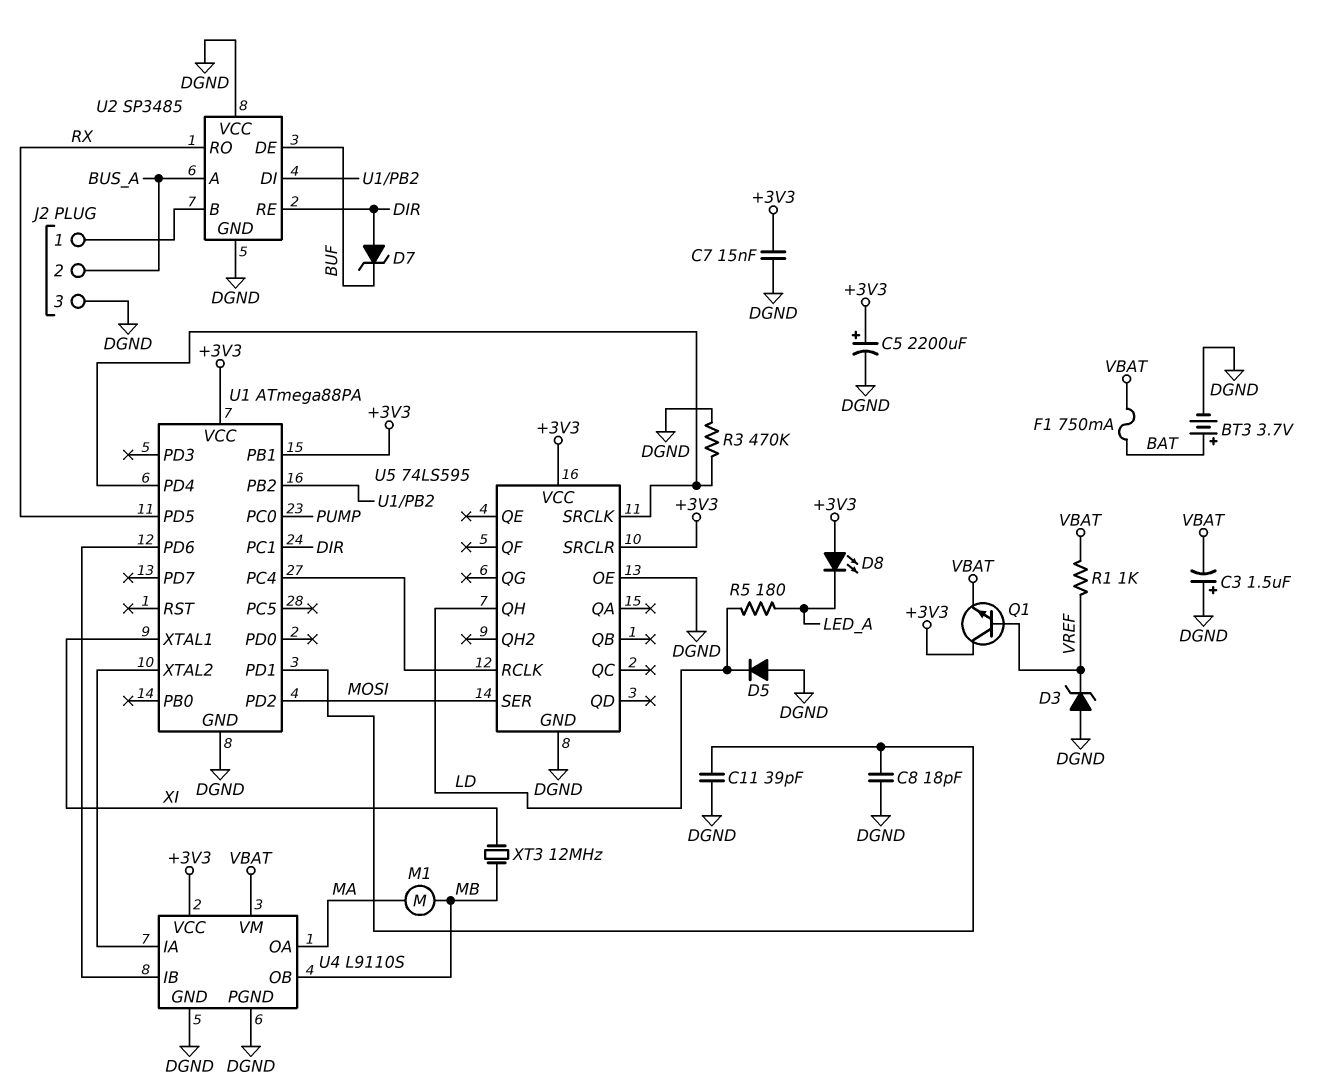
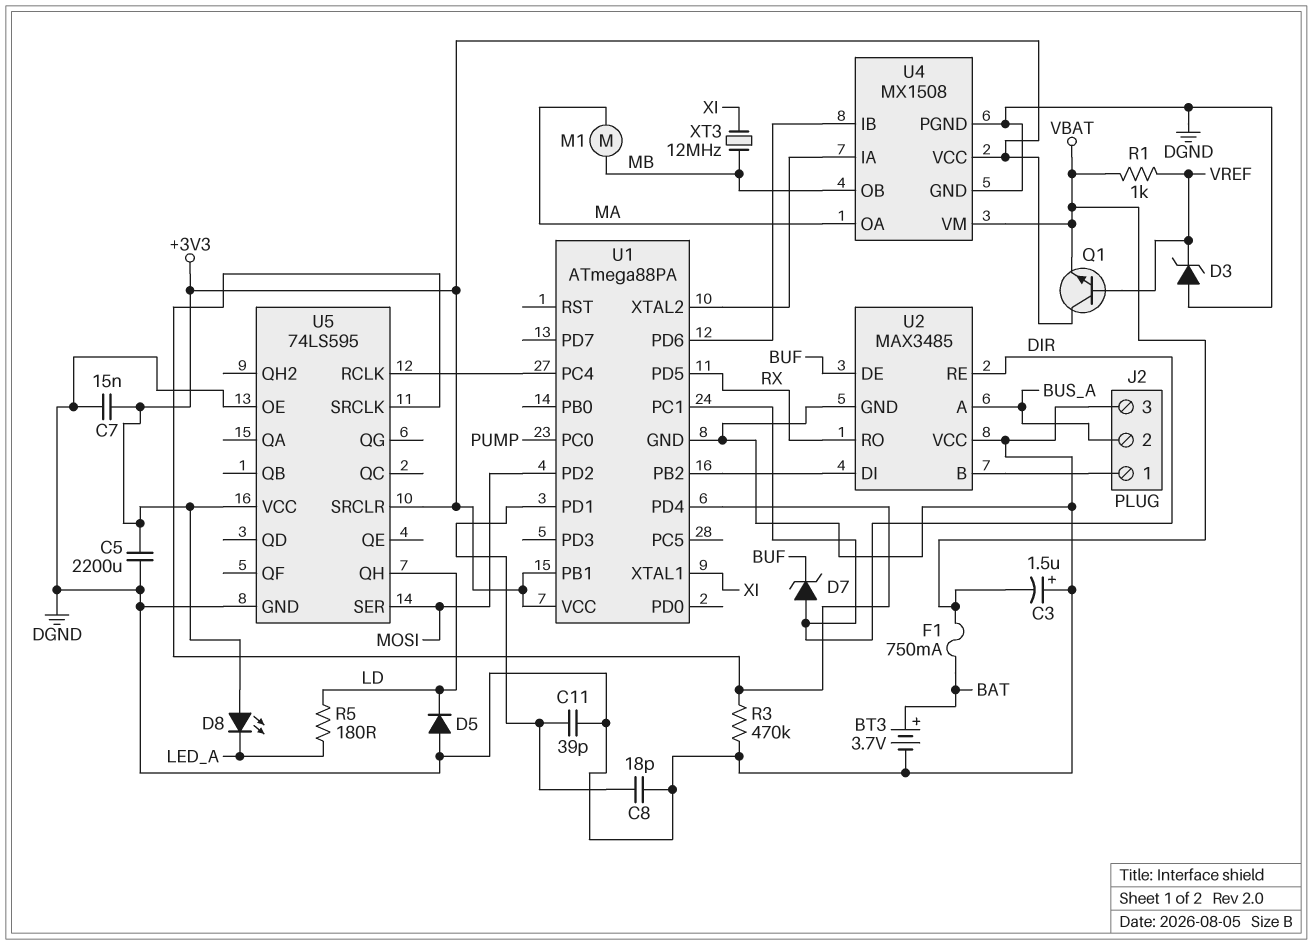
C5: 2200uF (plus +3V3, minus DGND) -> 2200uF (+3V3, DGND)
U2: SP3485 -> MAX3485
U4: L9110S -> MX1508

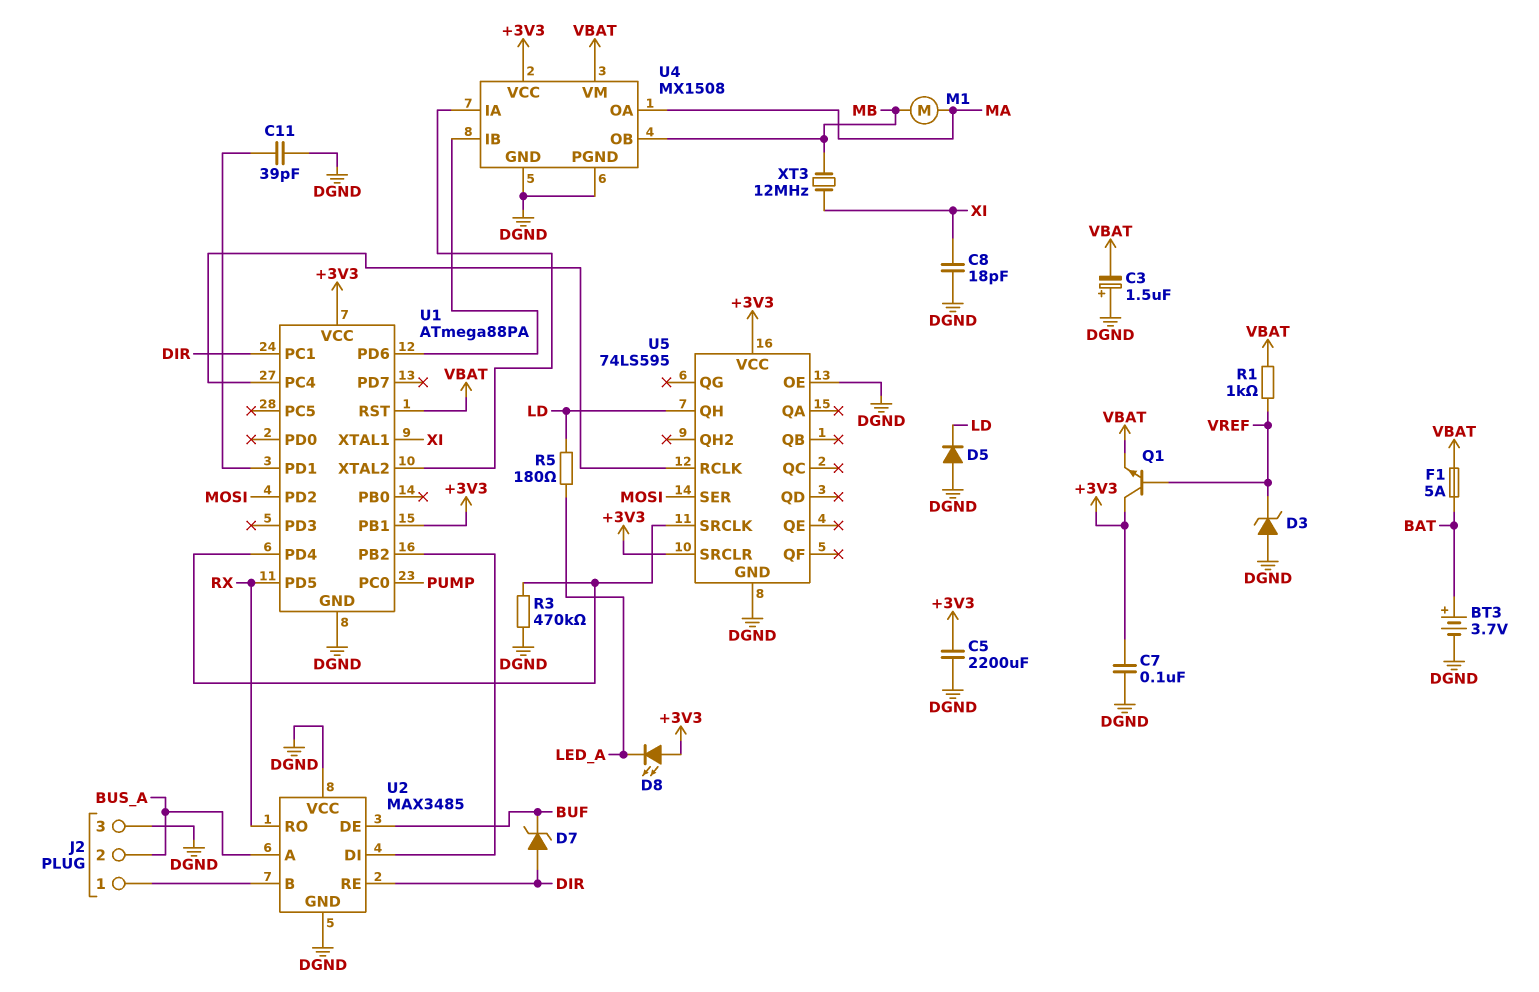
C7: 15nF (+3V3, DGND) -> 100nF (+3V3, DGND)
C8: 18pF (DGND, U1/PD1) -> 18pF (DGND, XI)
F1: 750mA (BAT, VBAT) -> 5A (BAT, VBAT)
U1 pin RST: none -> VBAT

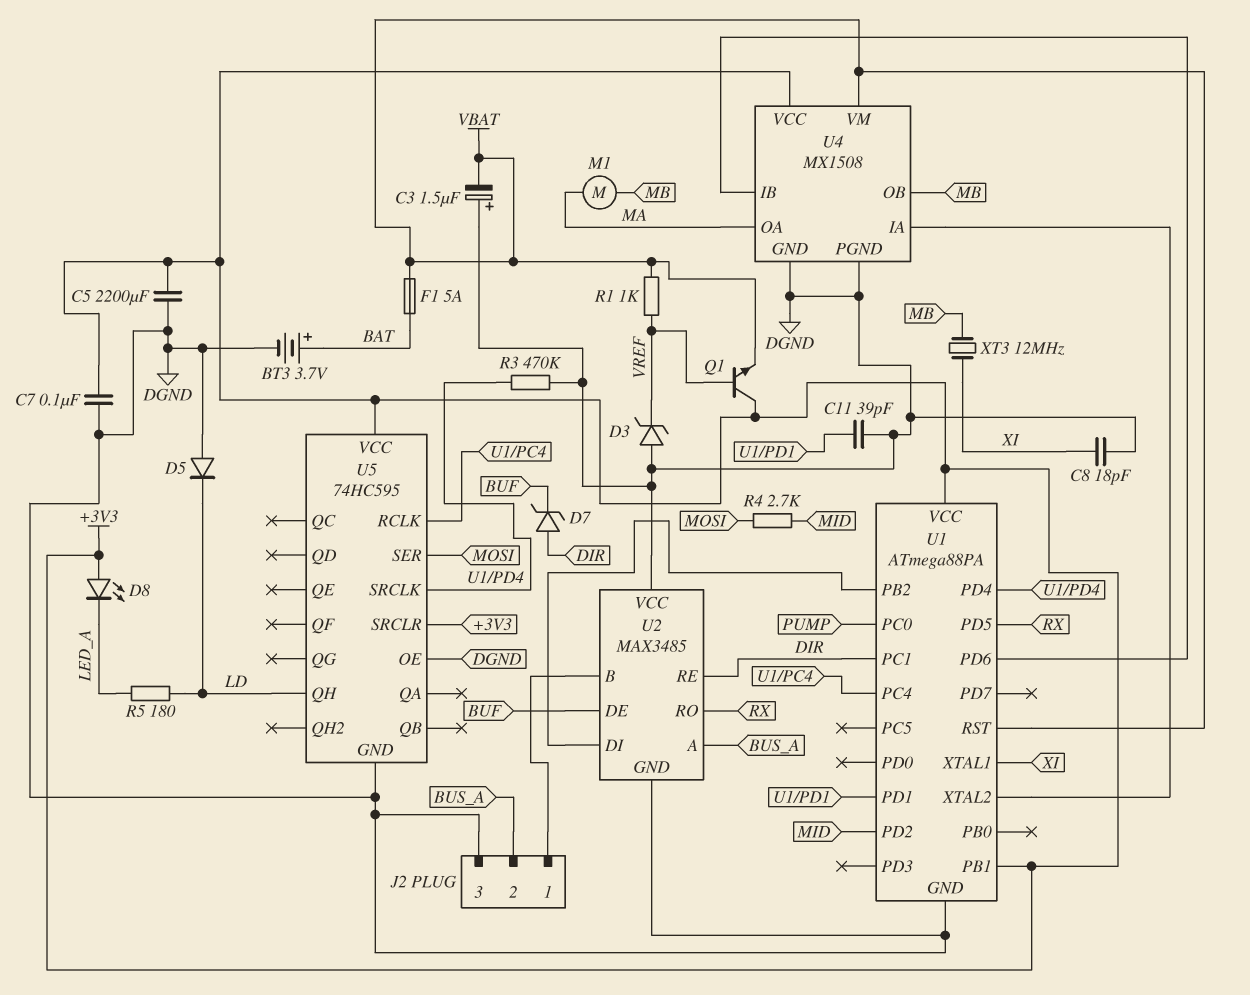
R4: none -> 2.7k (MID, MOSI)
U1 pin PD2: MOSI -> MID
U5: 74LS595 -> 74HC595

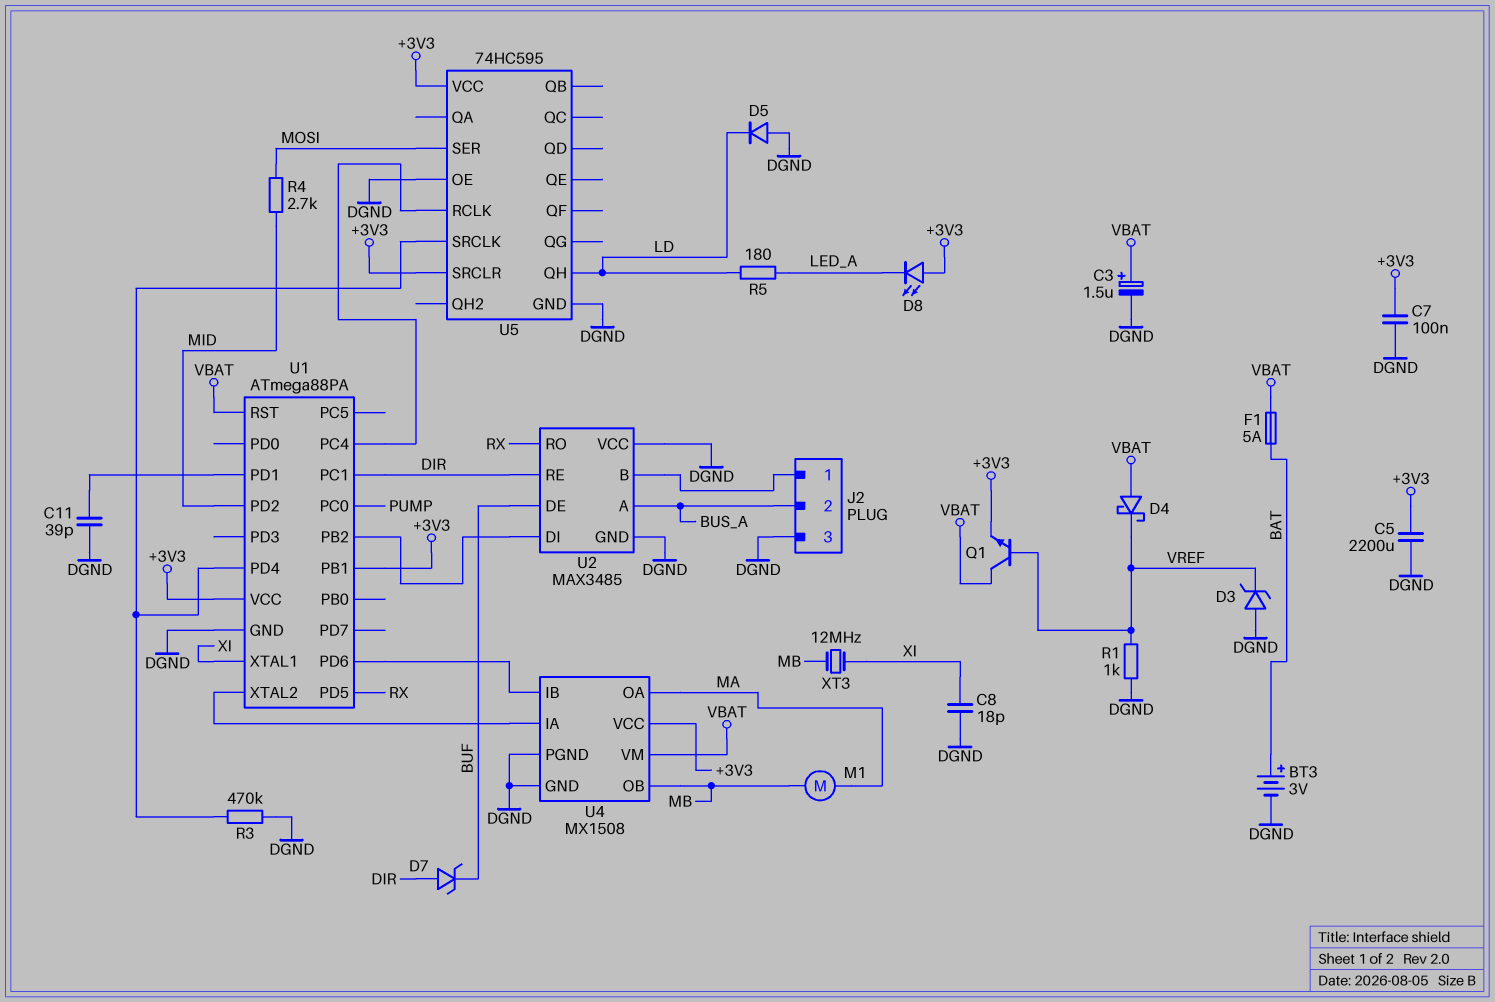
BT3: 3.7V (plus BAT, minus DGND) -> 3V (plus BAT, minus DGND)
C3: 1.5uF (plus DGND, minus VBAT) -> 1.5uF (plus VBAT, minus DGND)
D4: none -> schottky (A VBAT, K VREF)
Q1: NPN (B VREF, C +3V3, E VBAT) -> NPN (B VREF, C VBAT, E +3V3)
R1: 1k (VBAT, VREF) -> 1k (DGND, VREF)

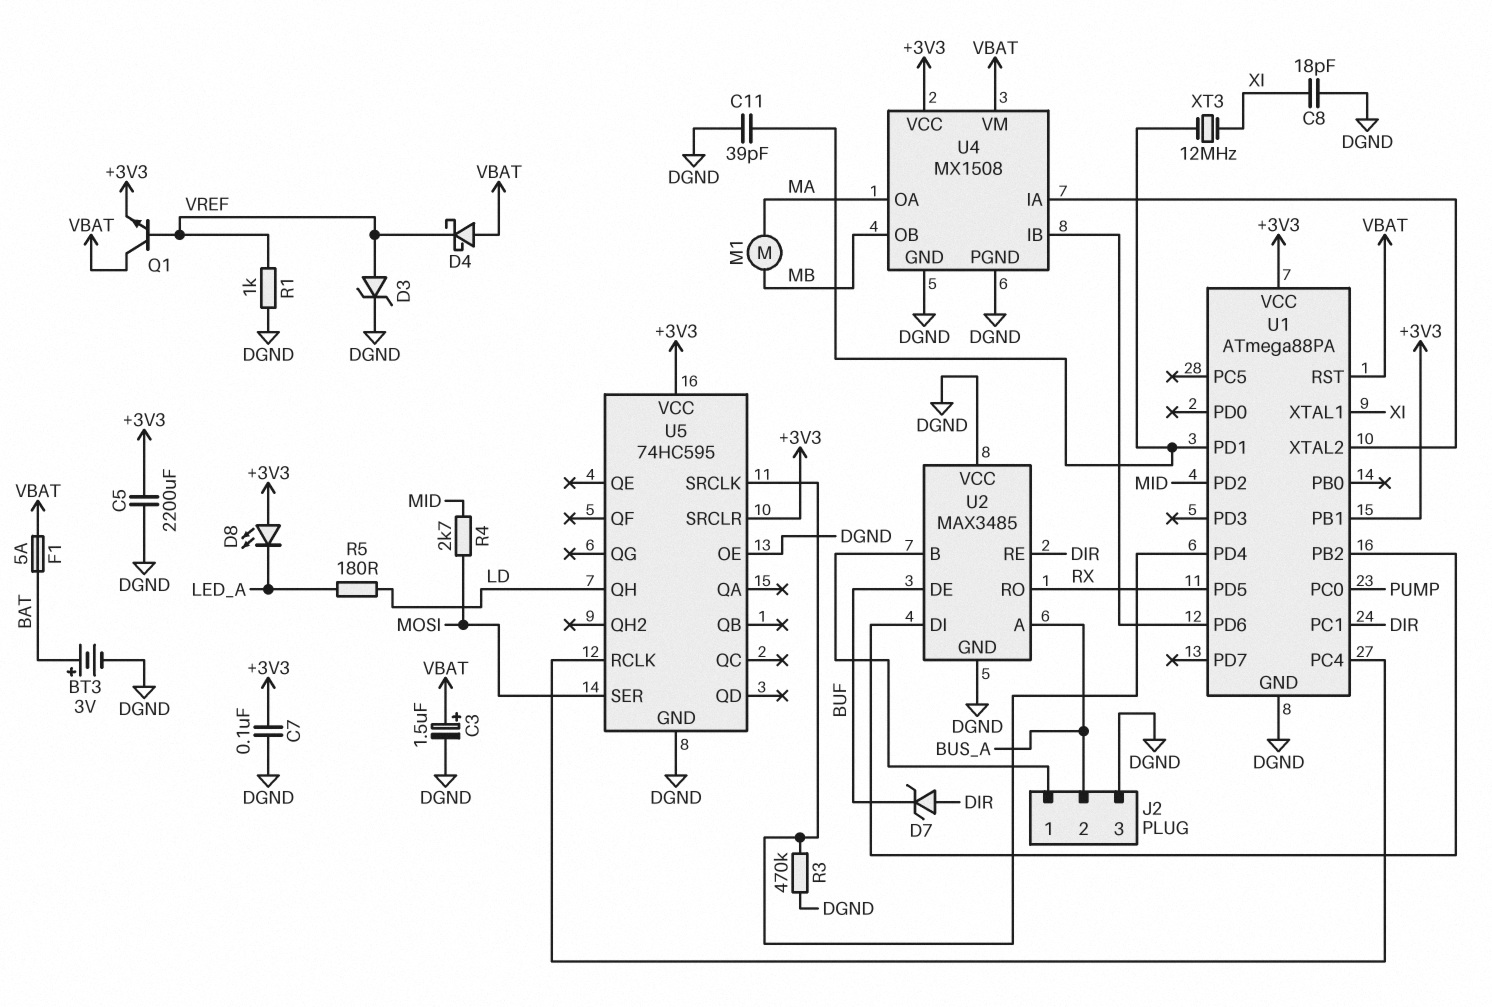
D3: zener (A DGND, K VREF) -> zener (A VREF, K DGND)
D5: diode (A DGND, K LD) -> none
XT3: 12MHz (MB, XI) -> 12MHz (U1/PD1, XI)

